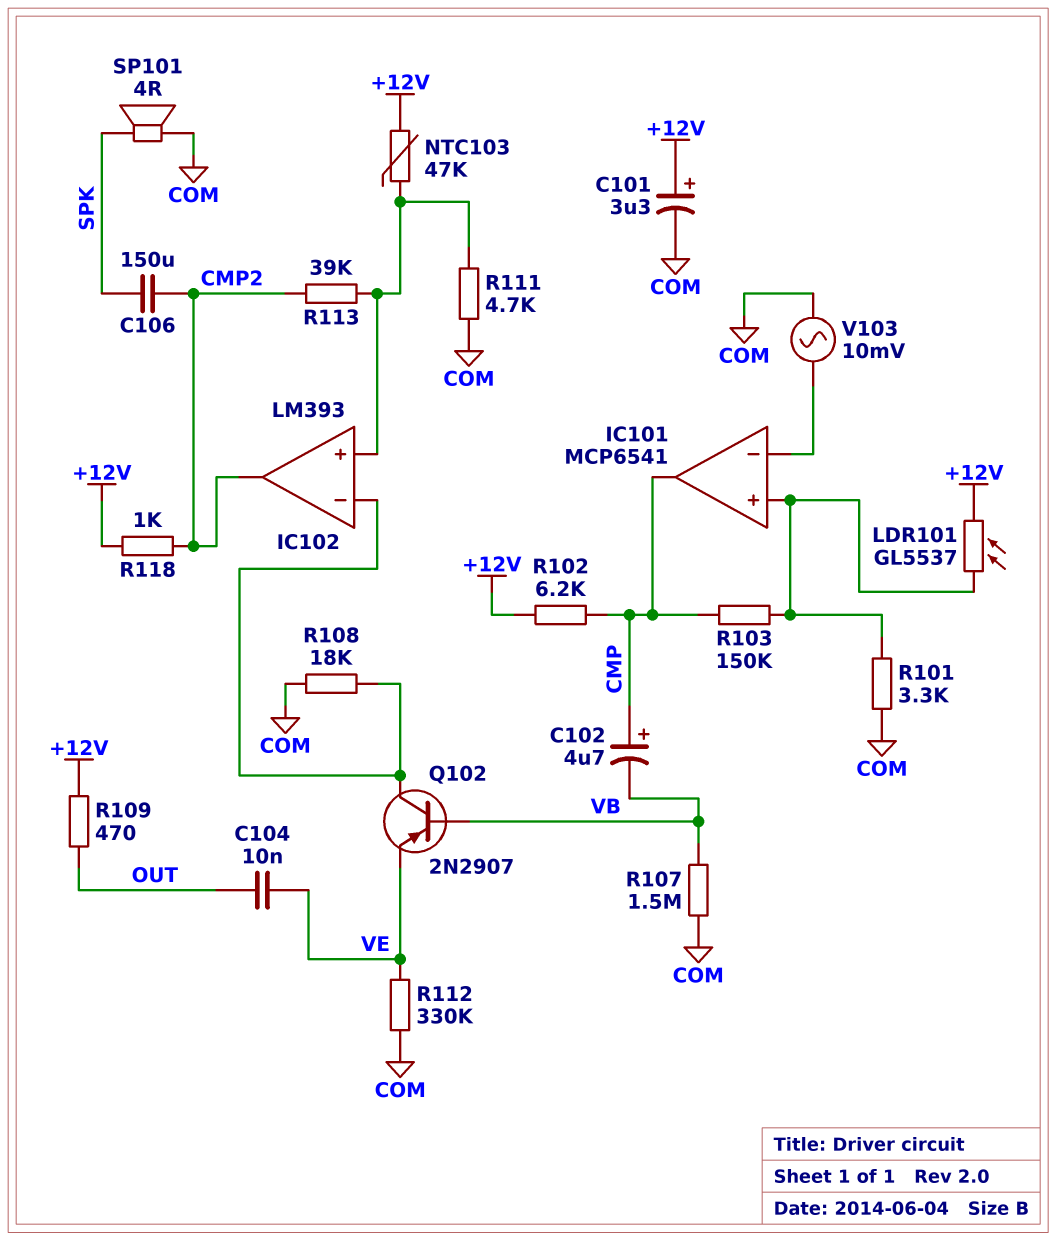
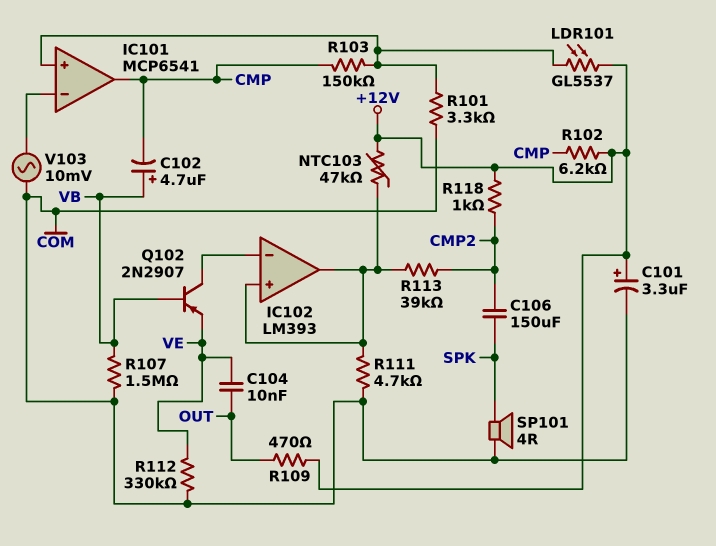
C102: 4.7uF (plus CMP, minus VB) -> 4.7uF (plus VB, minus CMP)
IC102 pin out: CMP2 -> IC102/in+
R108: 18k (COM, IC102/in-) -> none

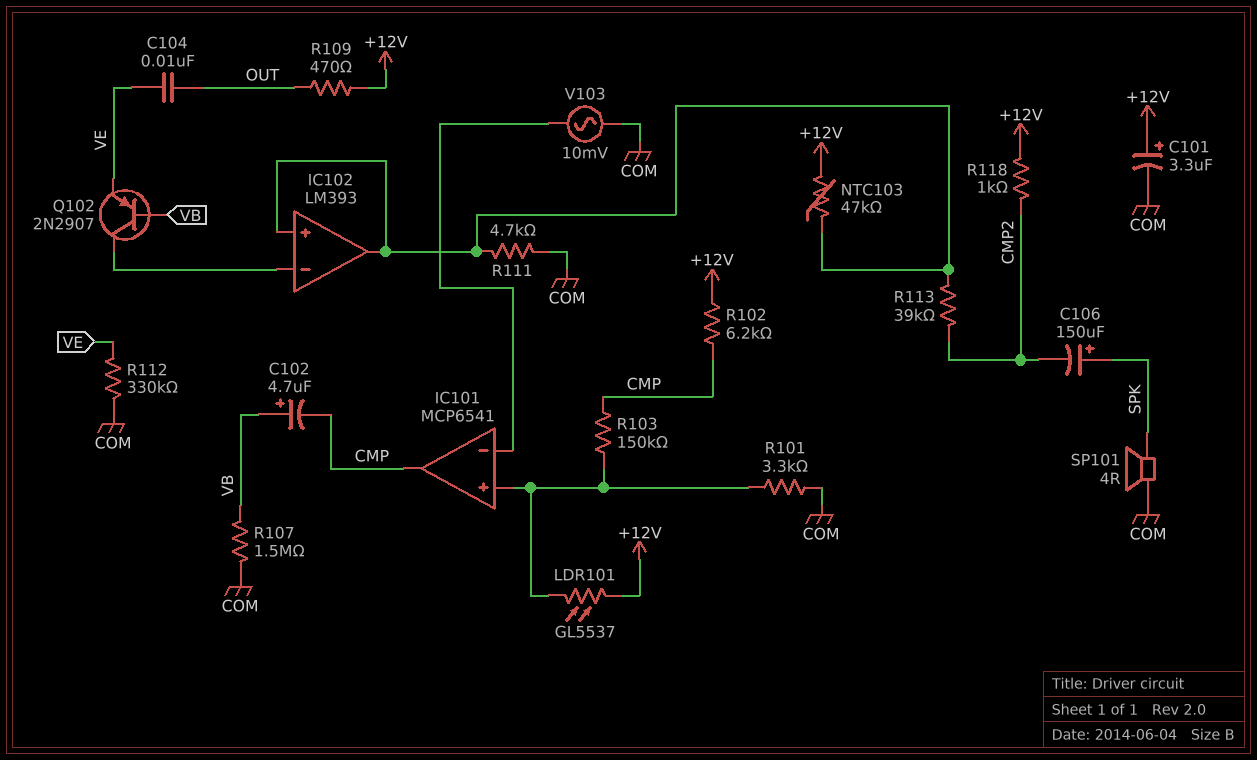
C106: 150uF (CMP2, SPK) -> 150uF (plus SPK, minus CMP2)

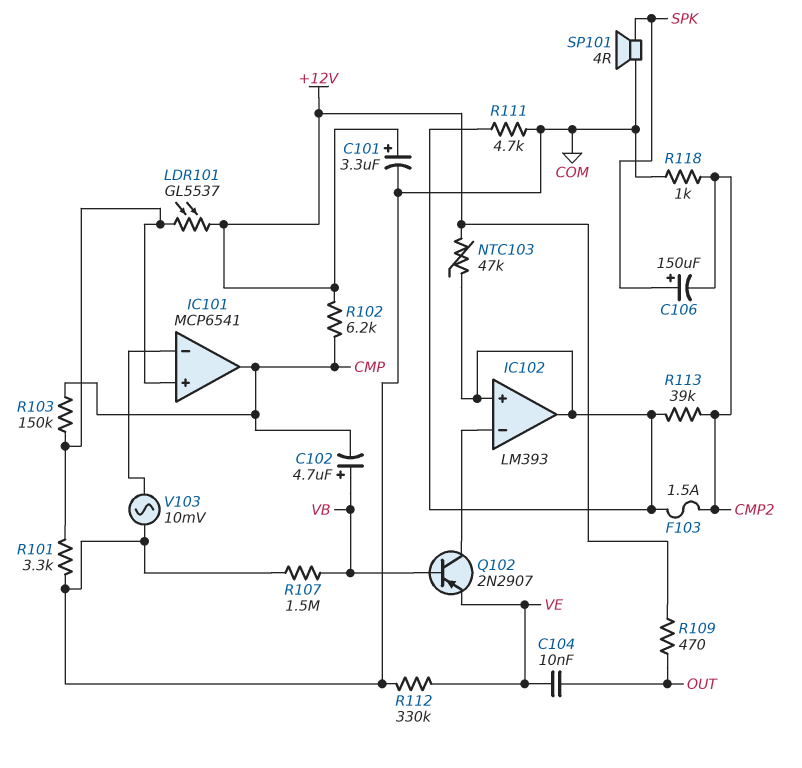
F103: none -> 1.5A (CMP2, IC102/in+)
R118: 1k (+12V, CMP2) -> 1k (CMP2, COM)

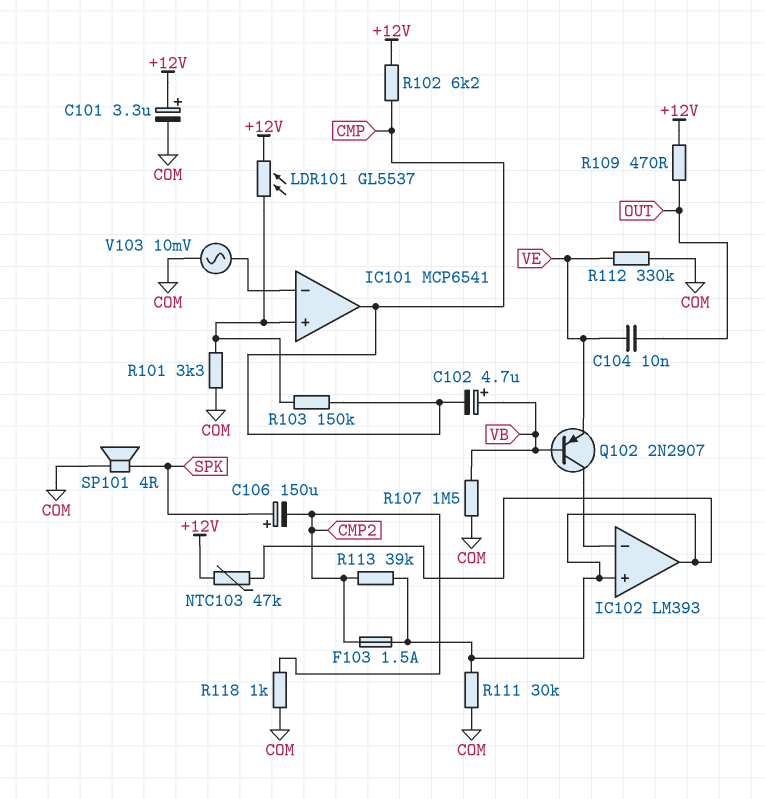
R111: 4.7k (COM, IC102/in+) -> 30k (COM, IC102/in+)

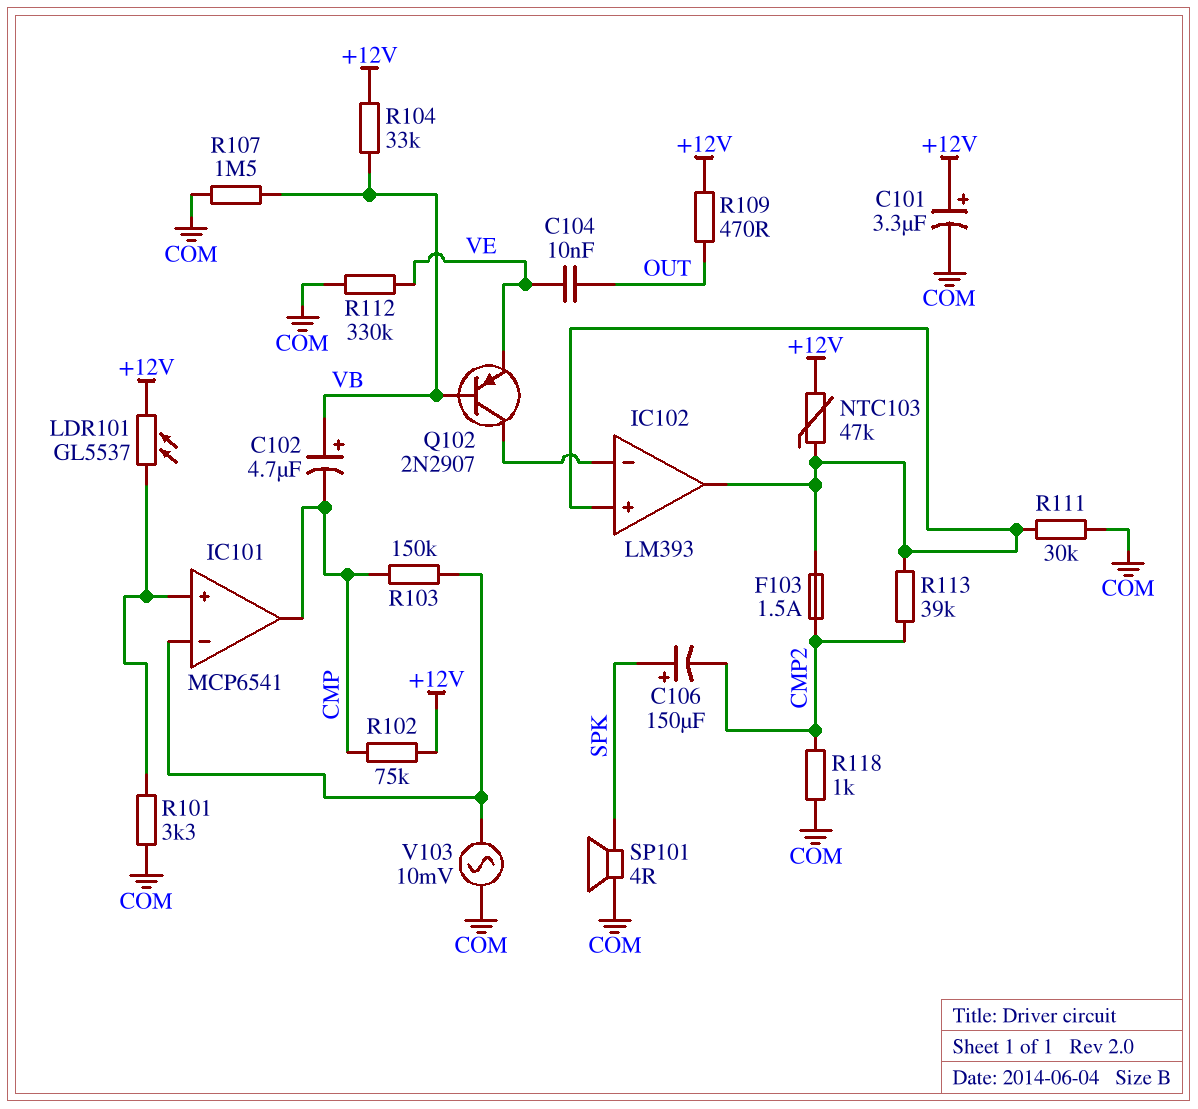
R102: 6.2k (+12V, CMP) -> 75k (+12V, CMP)
R103: 150k (CMP, IC101/in+) -> 150k (CMP, IC101/in-)
R104: none -> 33k (+12V, VB)

